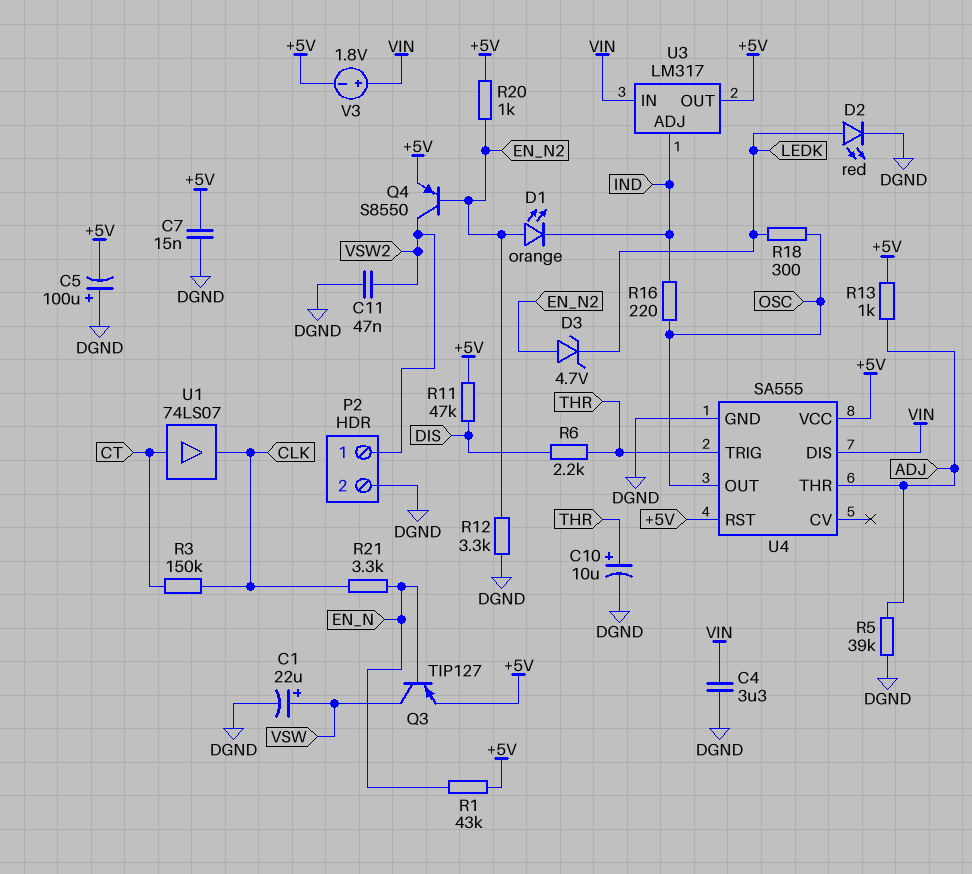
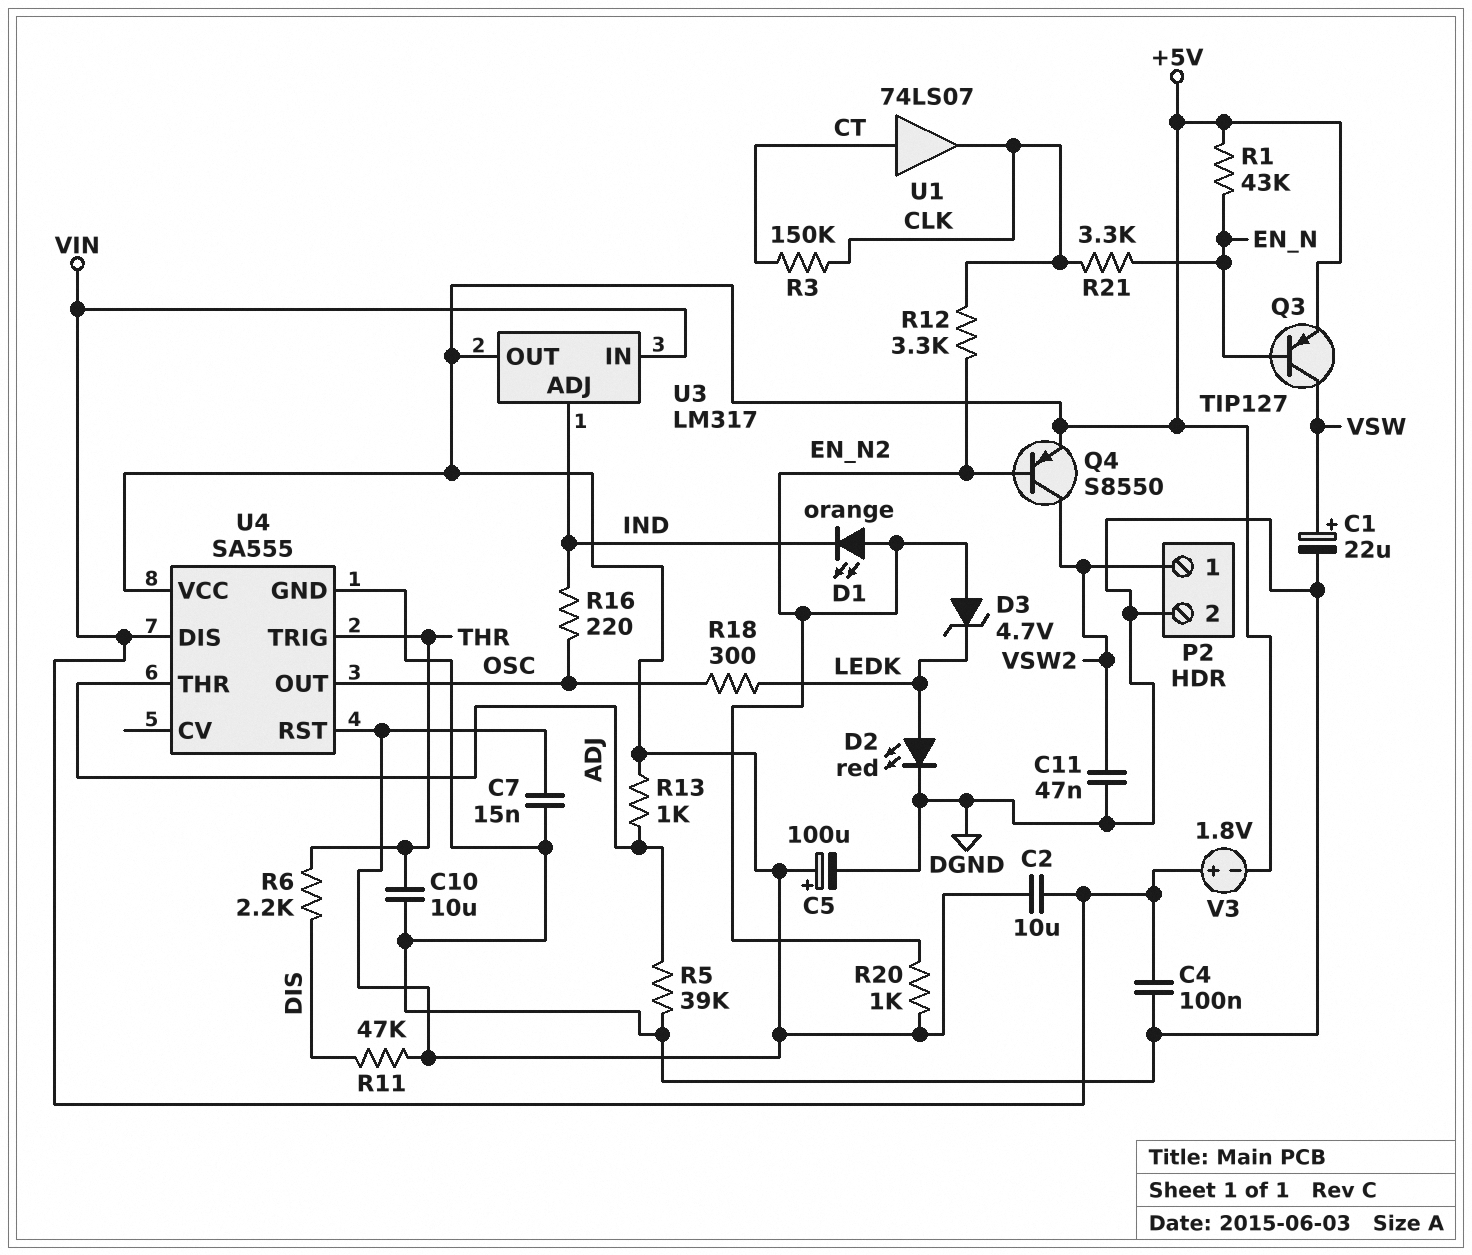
C2: none -> 10uF (+5V, VIN)
C4: 3.3uF (DGND, VIN) -> 100nF (DGND, VIN)
C5: 100uF (plus DGND, minus +5V) -> 100uF (plus +5V, minus DGND)
C10: 10uF (plus THR, minus DGND) -> 10uF (DGND, THR)
R12: 3.3k (DGND, EN_N2) -> 3.3k (CLK, EN_N2)

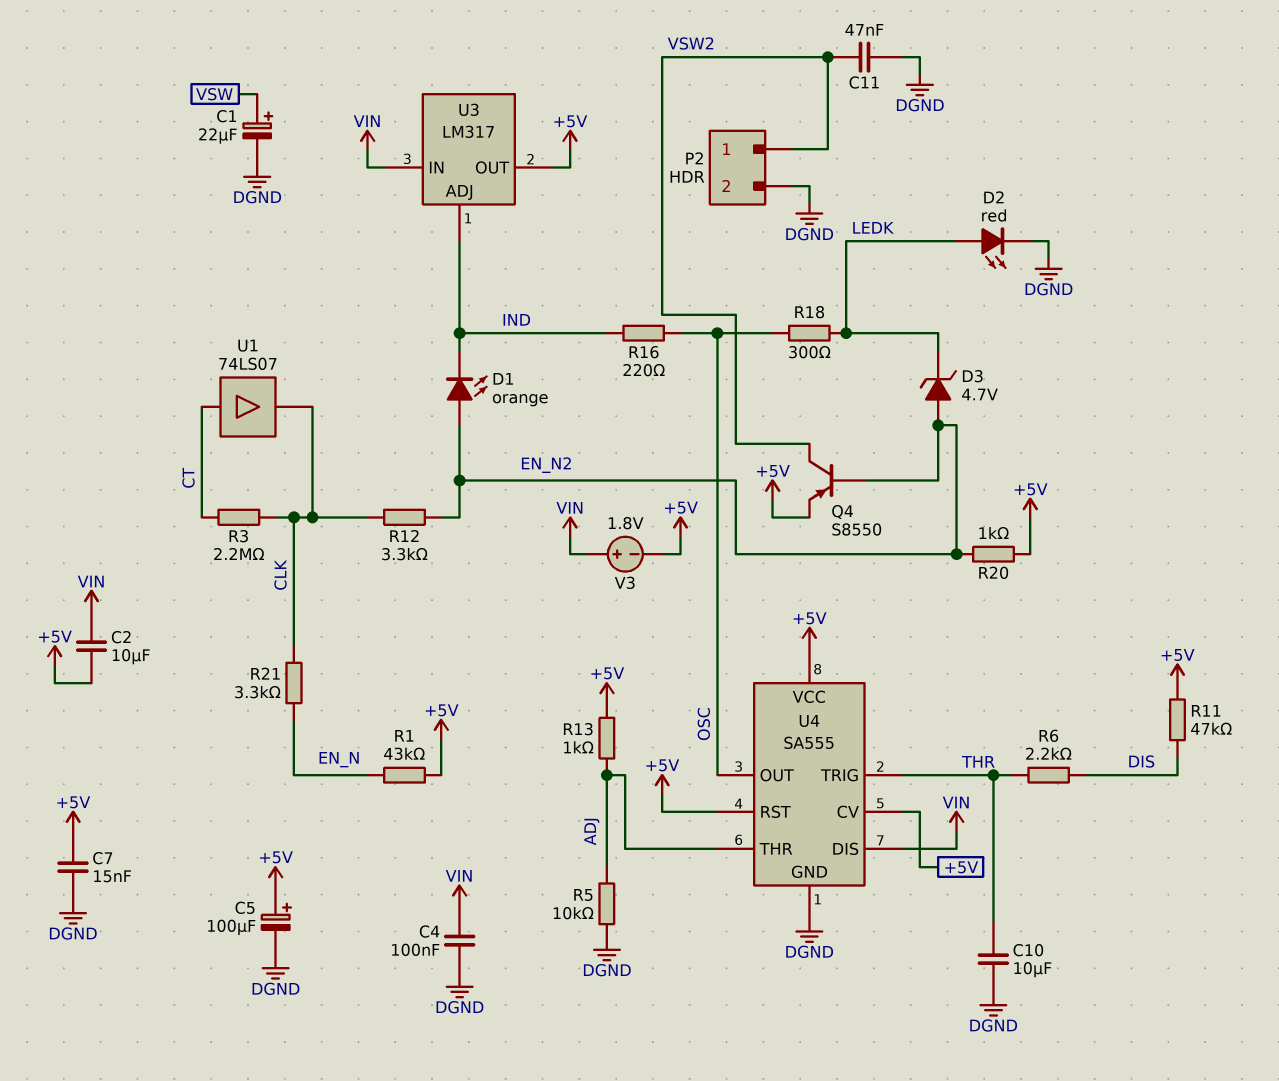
Q3: PNP TIP127 (B EN_N, C VSW, E +5V) -> none
R3: 150k (CLK, CT) -> 2.2M (CLK, CT)
R5: 39k (ADJ, DGND) -> 10k (ADJ, DGND)
U4 pin CV: none -> +5V

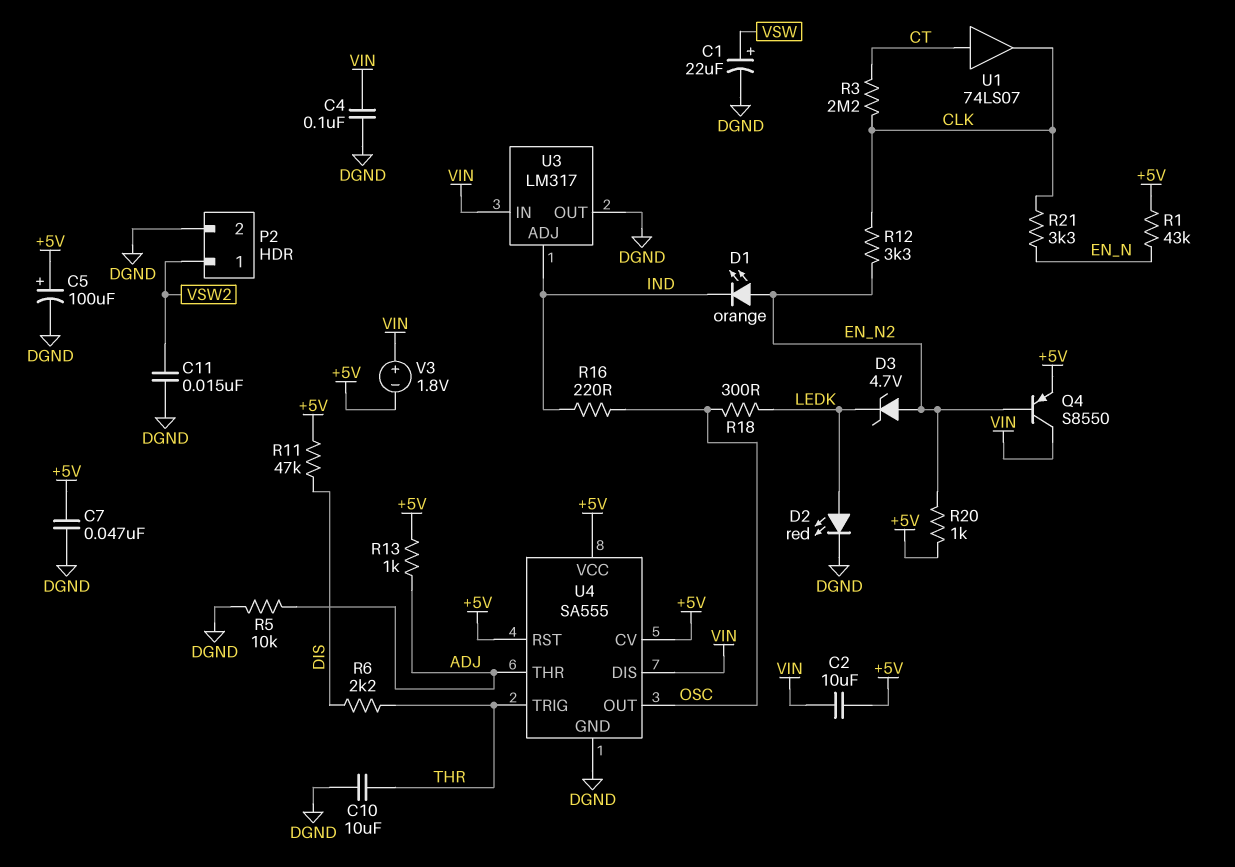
C7: 15nF (+5V, DGND) -> 47nF (+5V, DGND)
C11: 47nF (DGND, VSW2) -> 15nF (DGND, VSW2)
Q4: PNP S8550 (B EN_N2, C VSW2, E +5V) -> PNP S8550 (B EN_N2, C VIN, E +5V)
U3 pin OUT: +5V -> DGND

